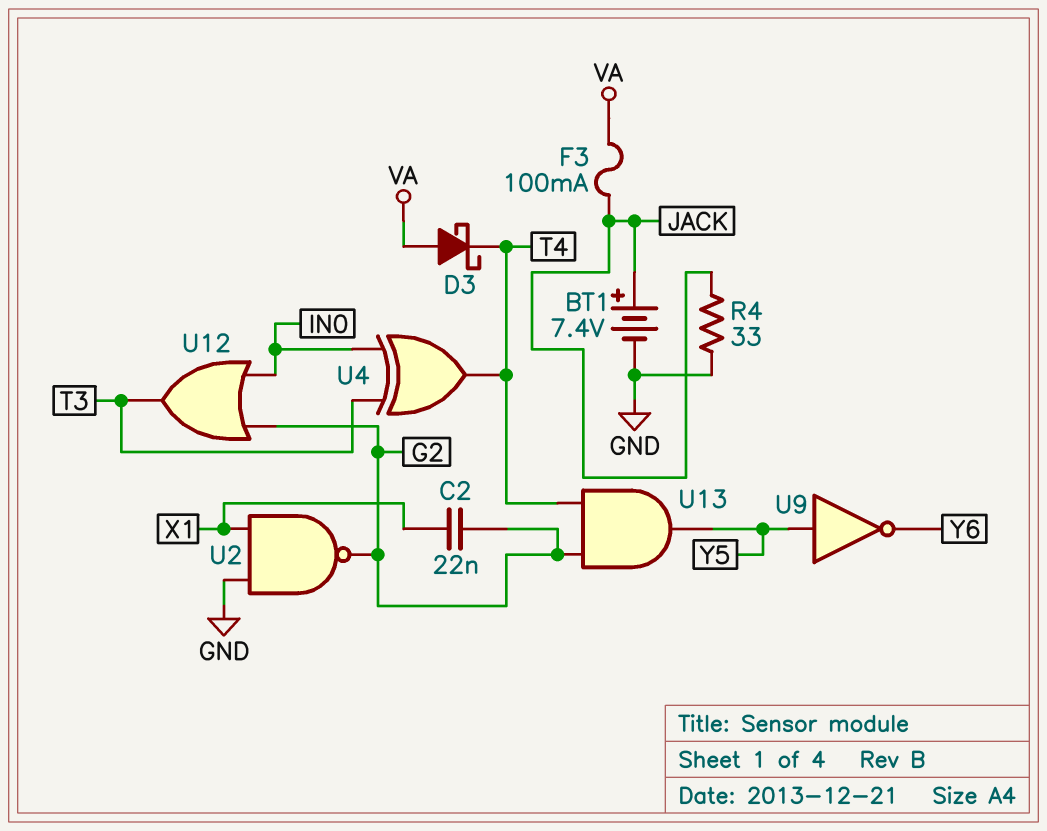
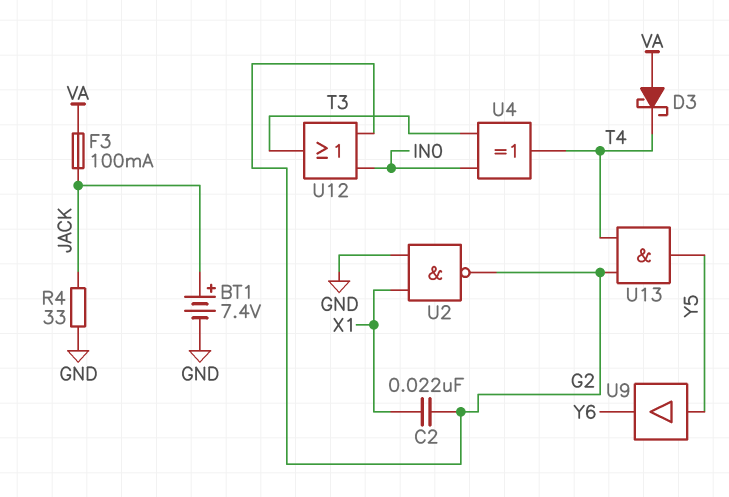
U9: NOT (in Y5, out Y6) -> buffer (in Y5, out Y6)

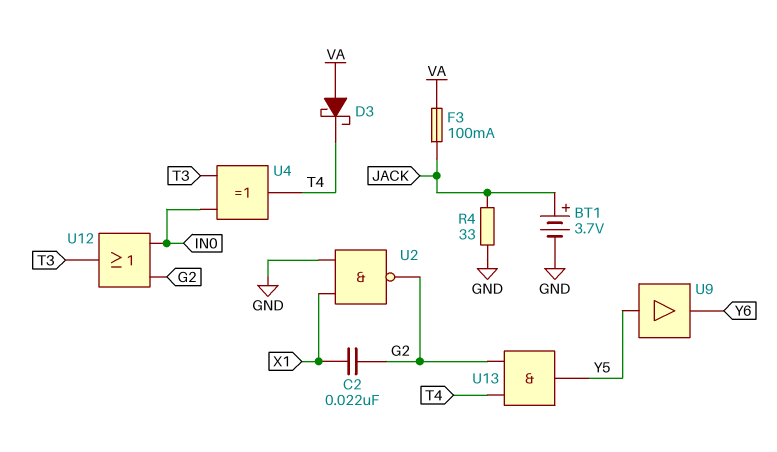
BT1: 7.4V (plus JACK, minus GND) -> 3.7V (plus JACK, minus GND)

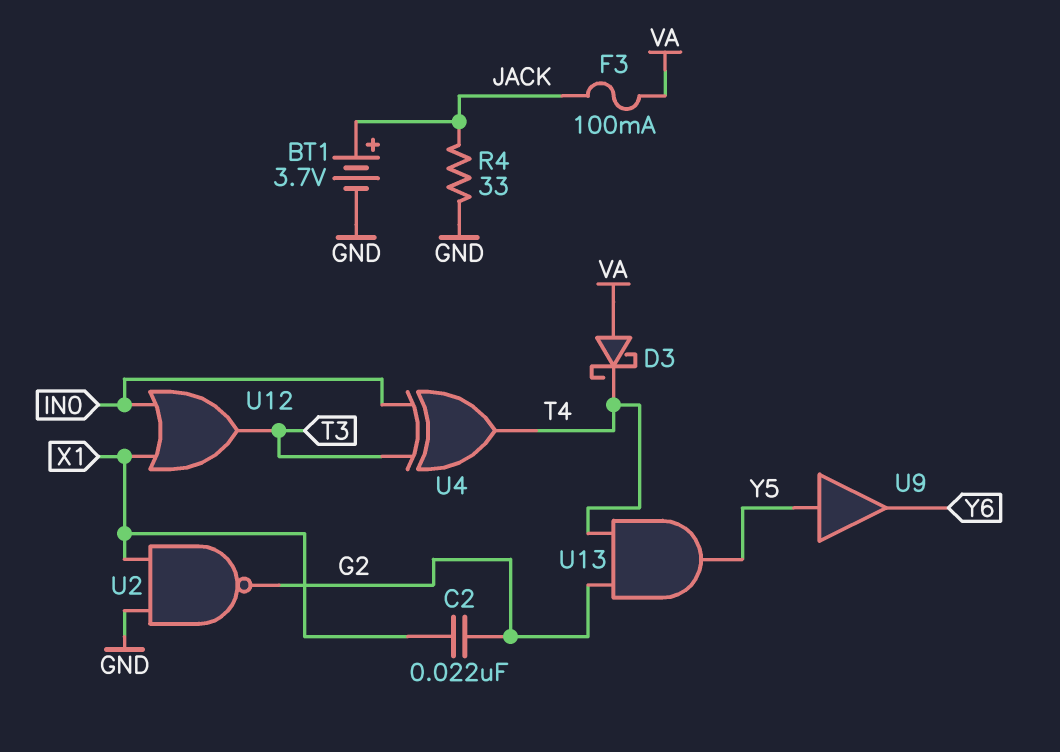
U12: OR (in G2, in IN0, out T3) -> OR (in IN0, in X1, out T3)

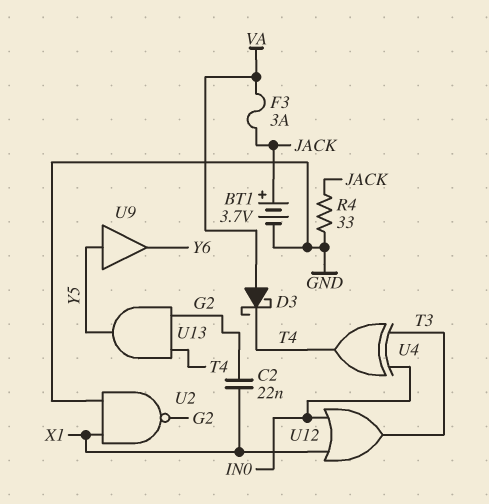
F3: 100mA (JACK, VA) -> 3A (JACK, VA)

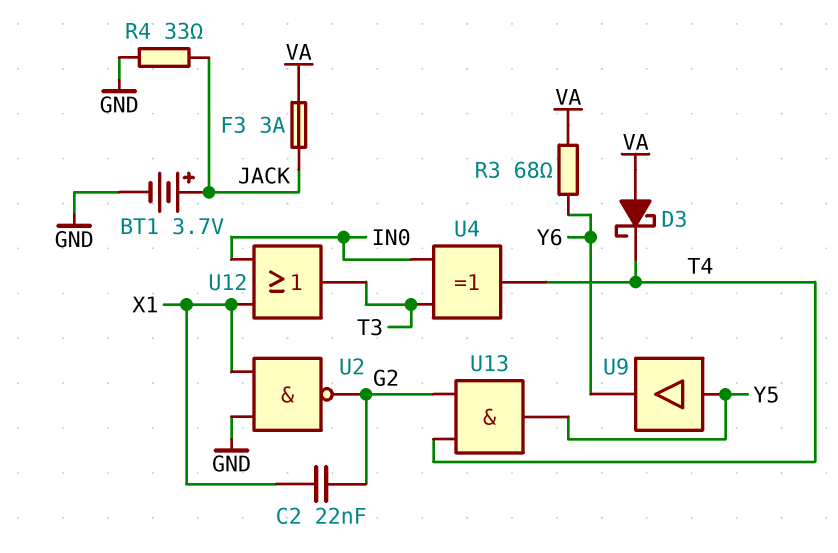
R3: none -> 68 (VA, Y6)

